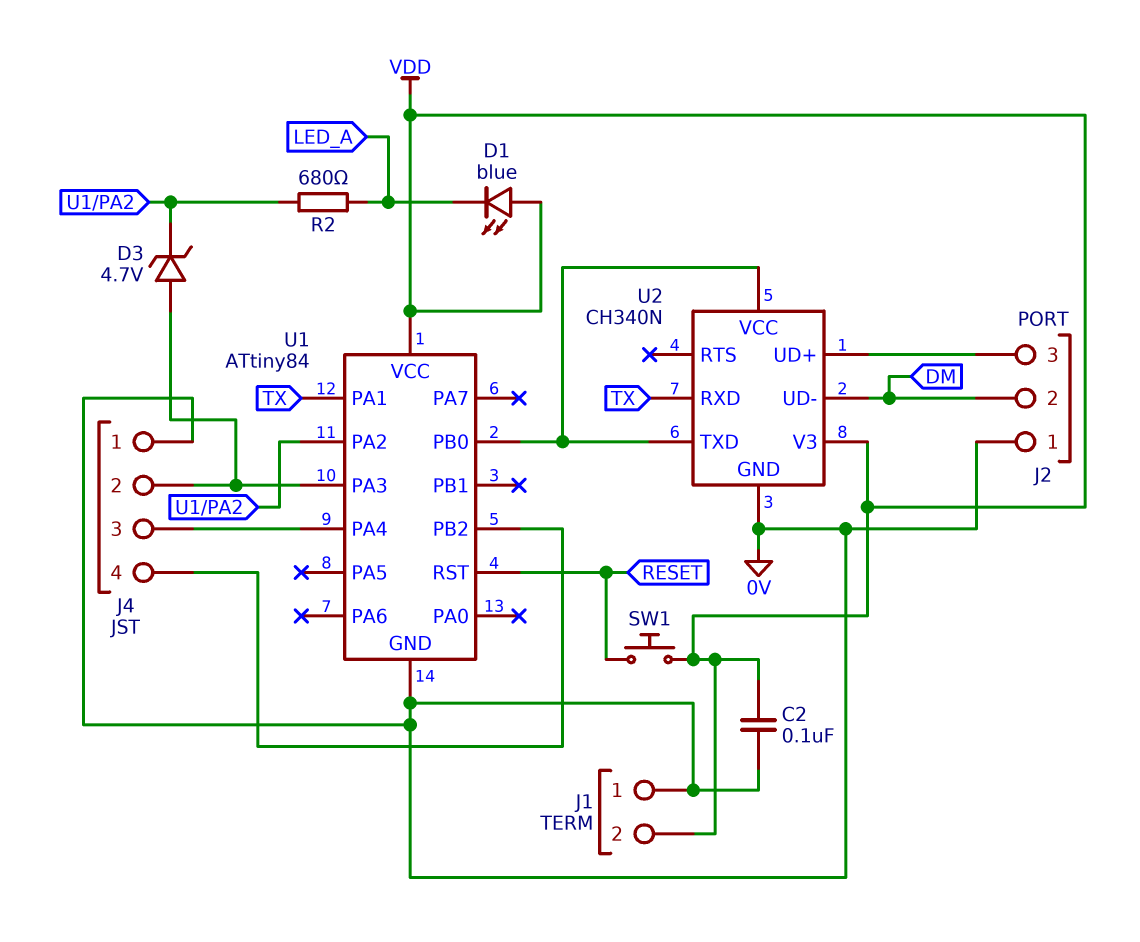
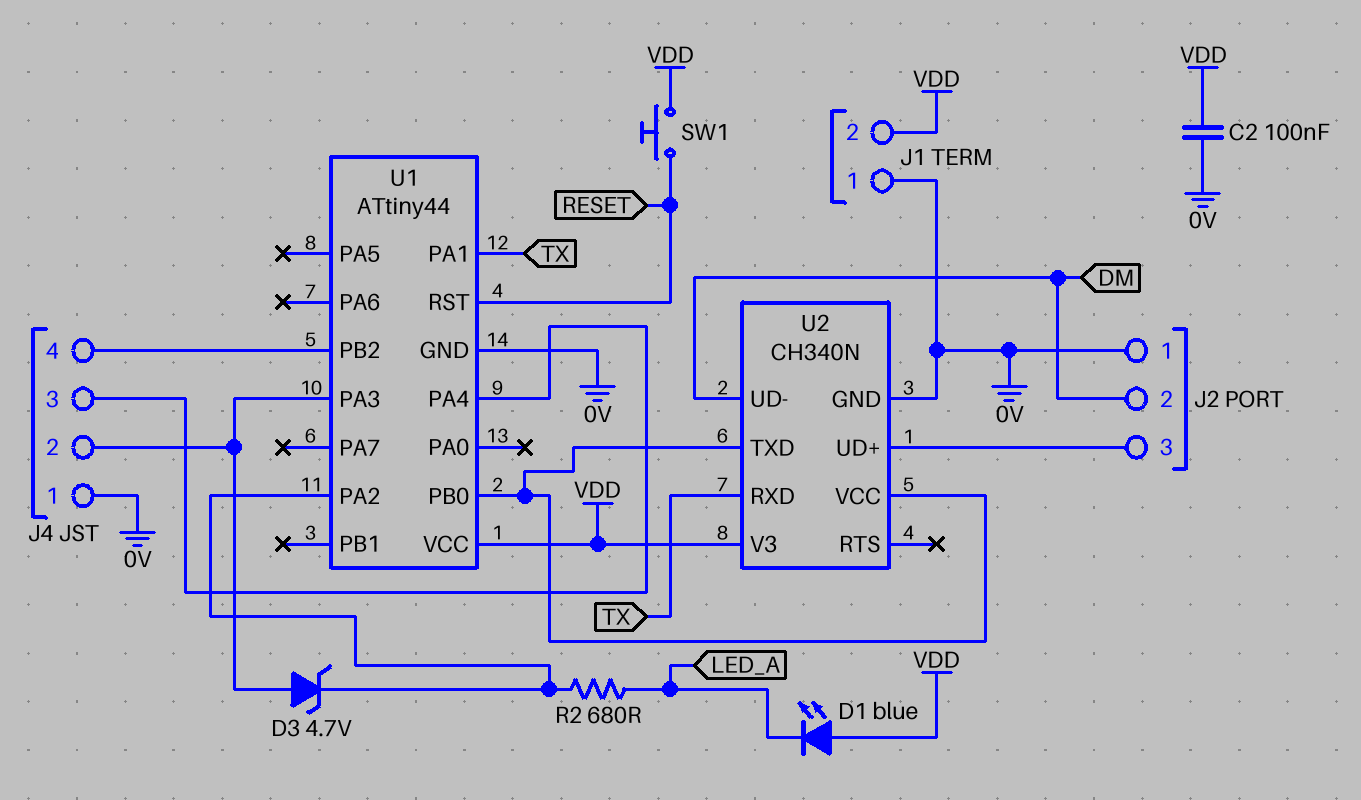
U1: ATtiny84 -> ATtiny44

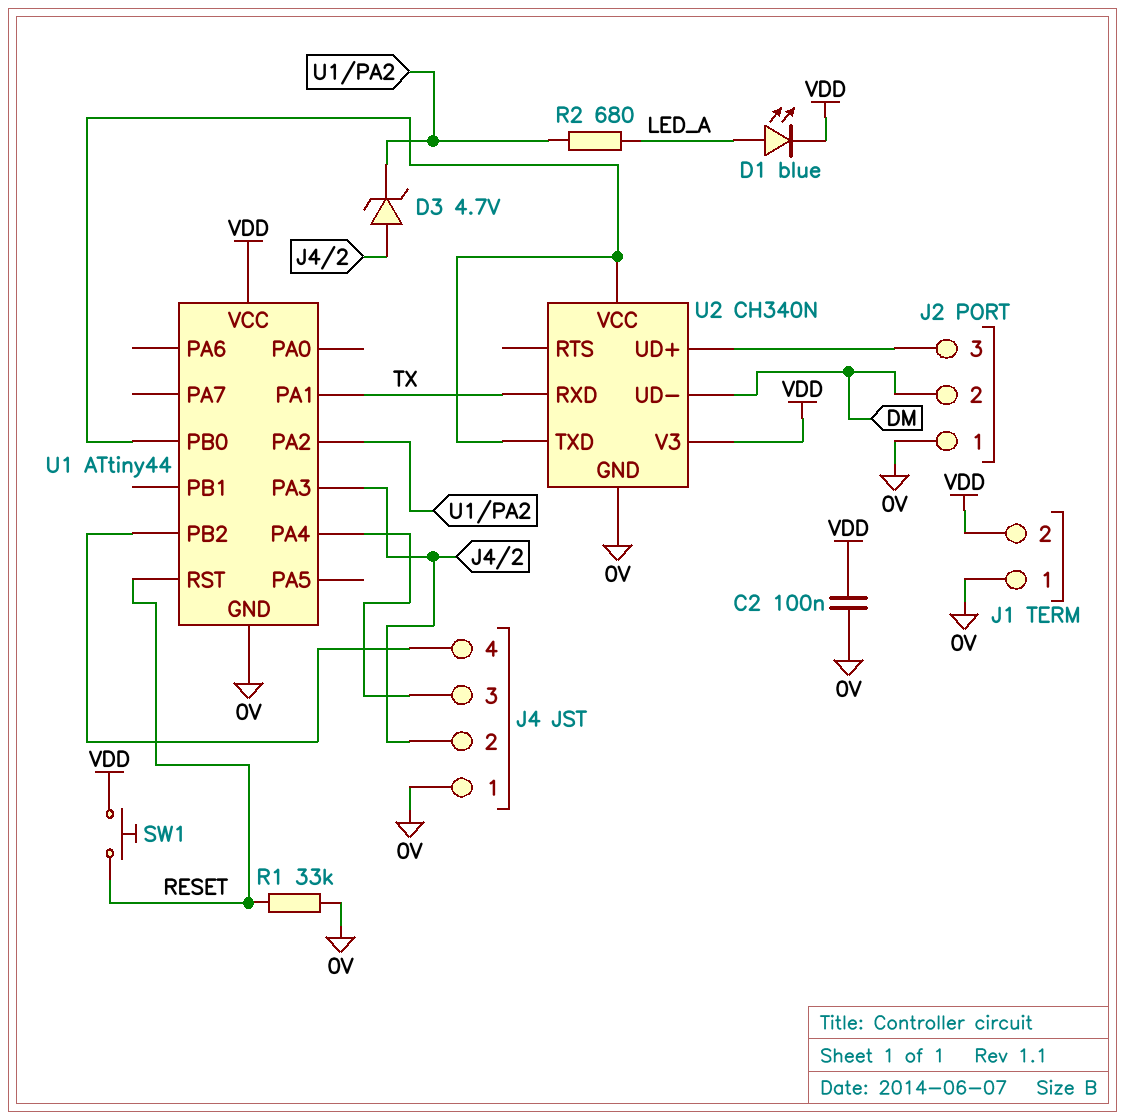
D1: LED blue (A VDD, K LED_A) -> LED blue (A LED_A, K VDD)
R1: none -> 33k (0V, RESET)

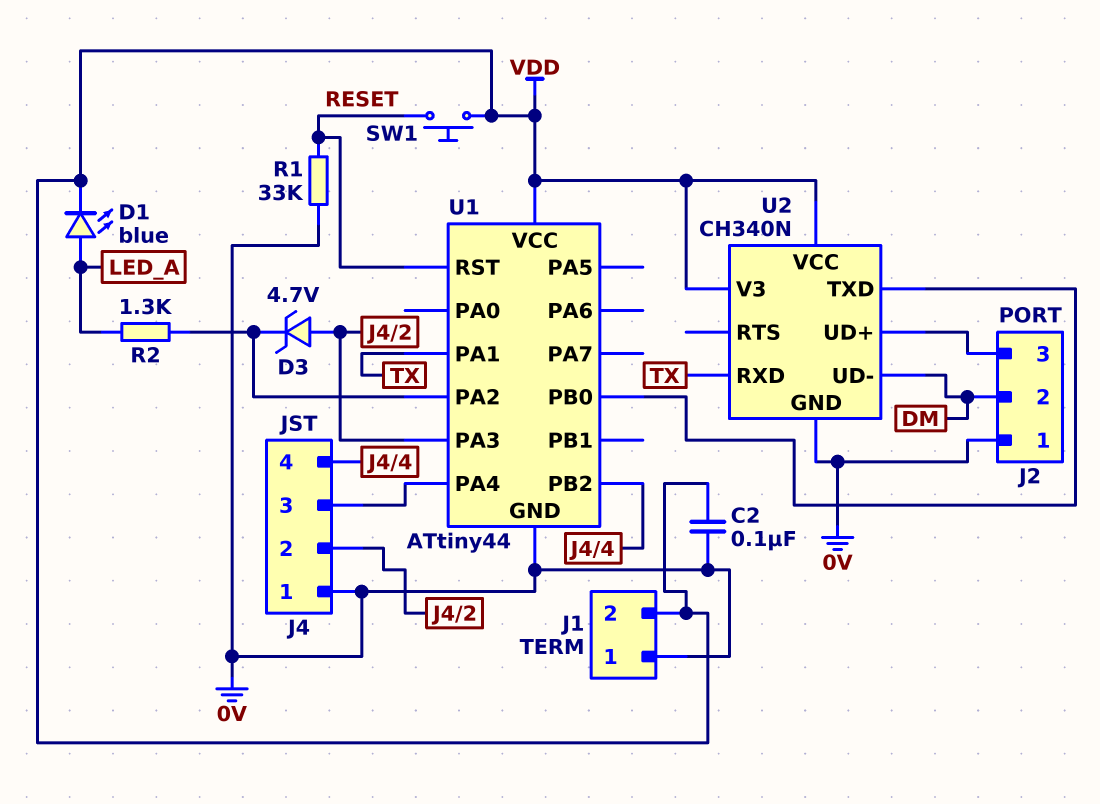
R2: 680 (LED_A, U1/PA2) -> 1.3k (LED_A, U1/PA2)
U2 pin VCC: U1/PB0 -> VDD

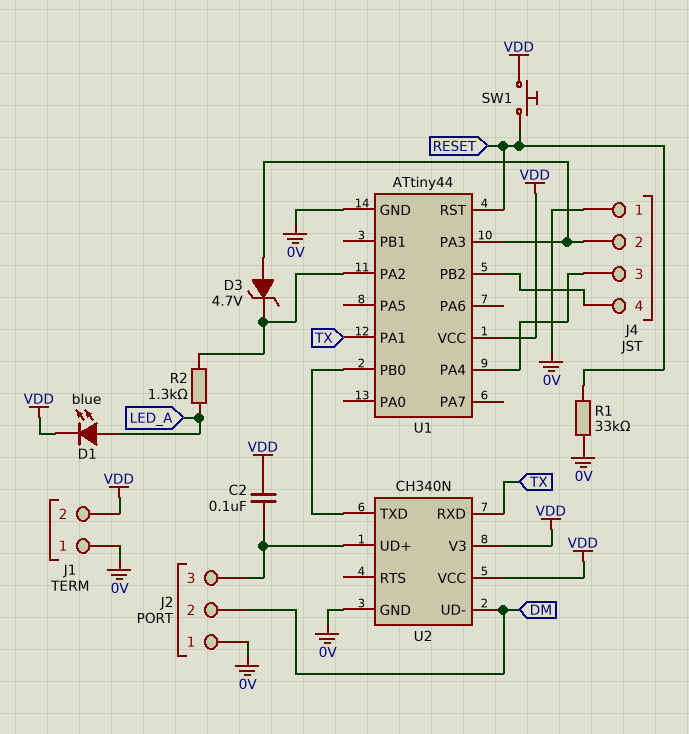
C2: 100nF (0V, VDD) -> 100nF (J2/3, VDD)

